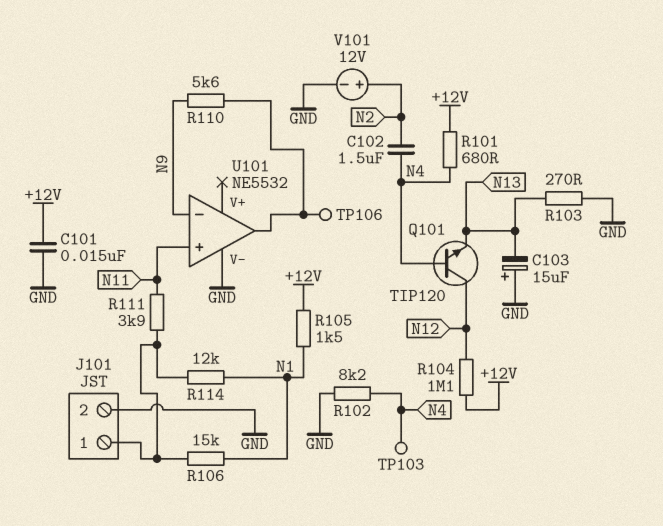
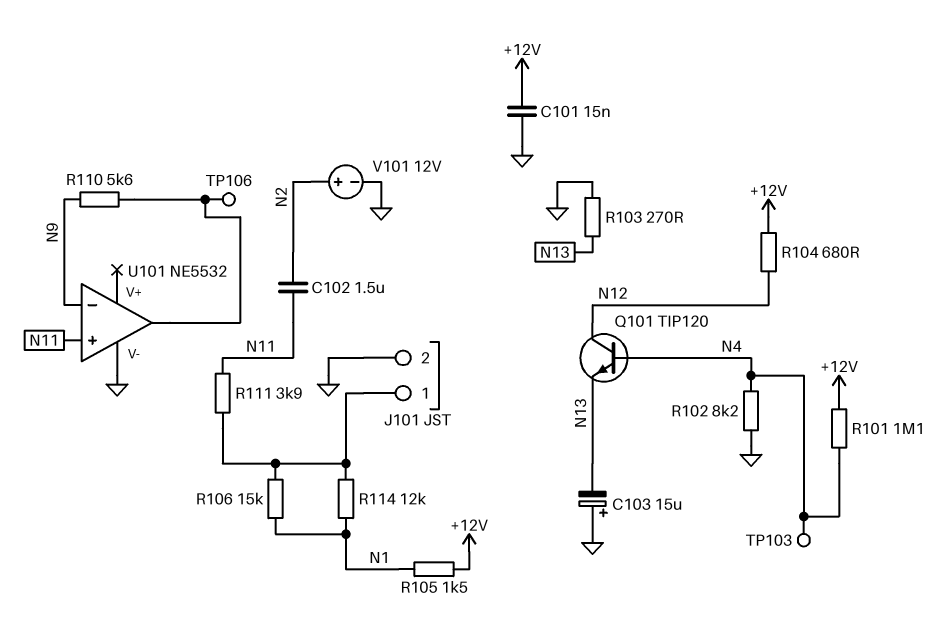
C102: 1.5uF (N2, N4) -> 1.5uF (N2, N11)
R101: 680 (+12V, N4) -> 1.1M (+12V, N4)
R104: 1.1M (+12V, N12) -> 680 (+12V, N12)

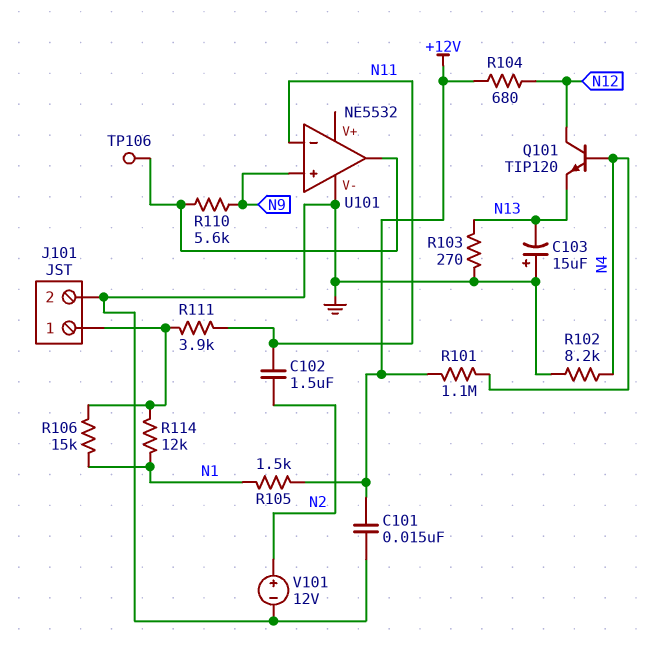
TP103: test point (N4) -> none
U101 pin in+: N11 -> N9
U101 pin in-: N9 -> N11

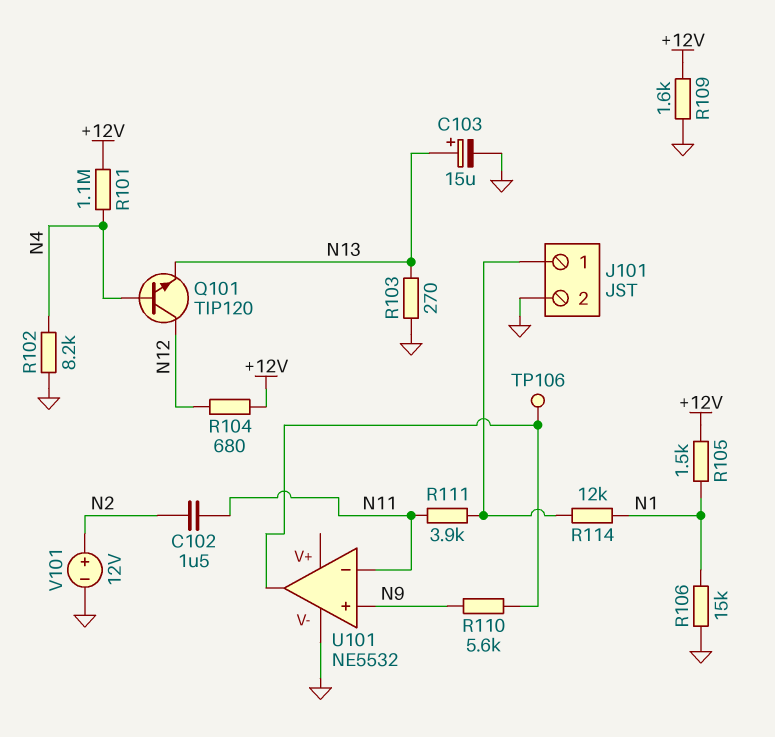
C101: 15nF (+12V, GND) -> none
C103: 15uF (plus GND, minus N13) -> 15uF (plus N13, minus GND)
R106: 15k (J101/1, N1) -> 15k (GND, N1)
R109: none -> 1.6k (+12V, GND)

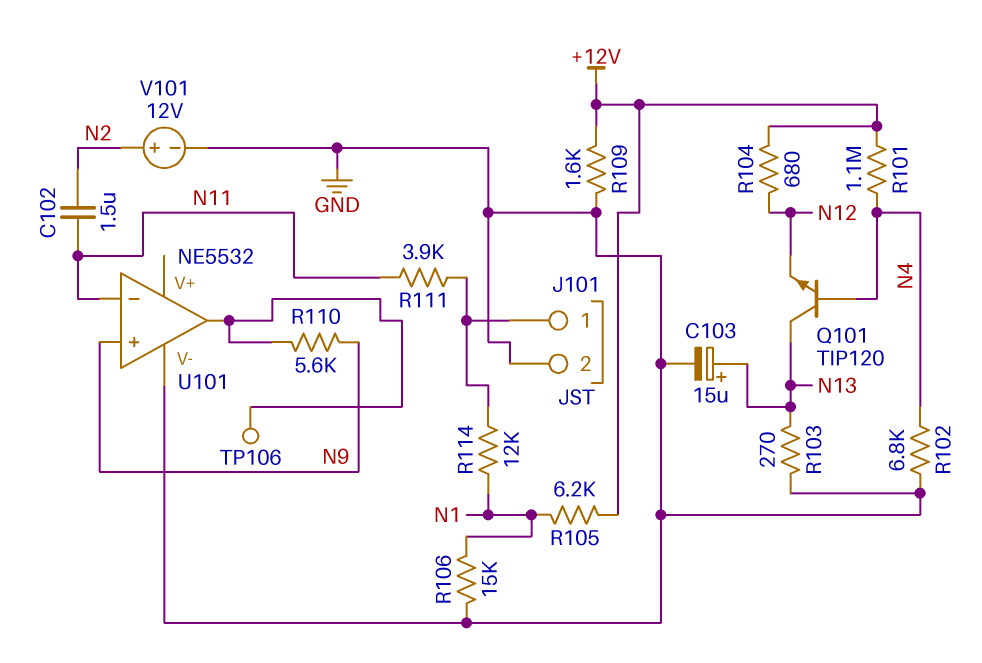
Q101: NPN TIP120 (B N4, C N12, E N13) -> NPN TIP120 (B N4, C N13, E N12)
R102: 8.2k (GND, N4) -> 6.8k (GND, N4)
R105: 1.5k (+12V, N1) -> 6.2k (+12V, N1)

